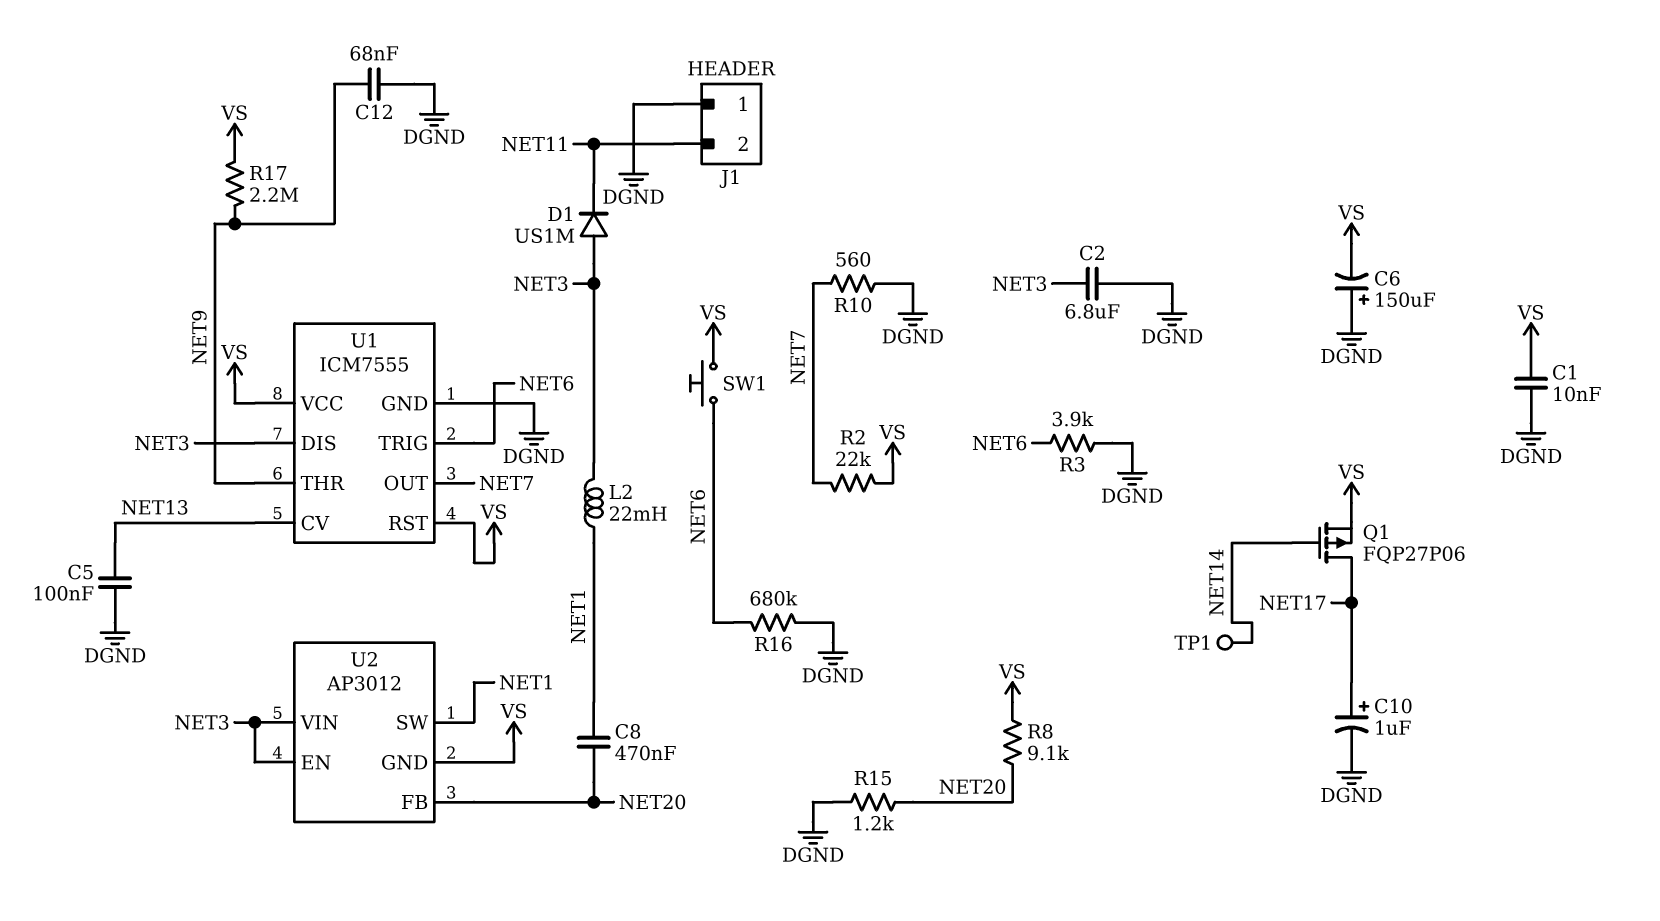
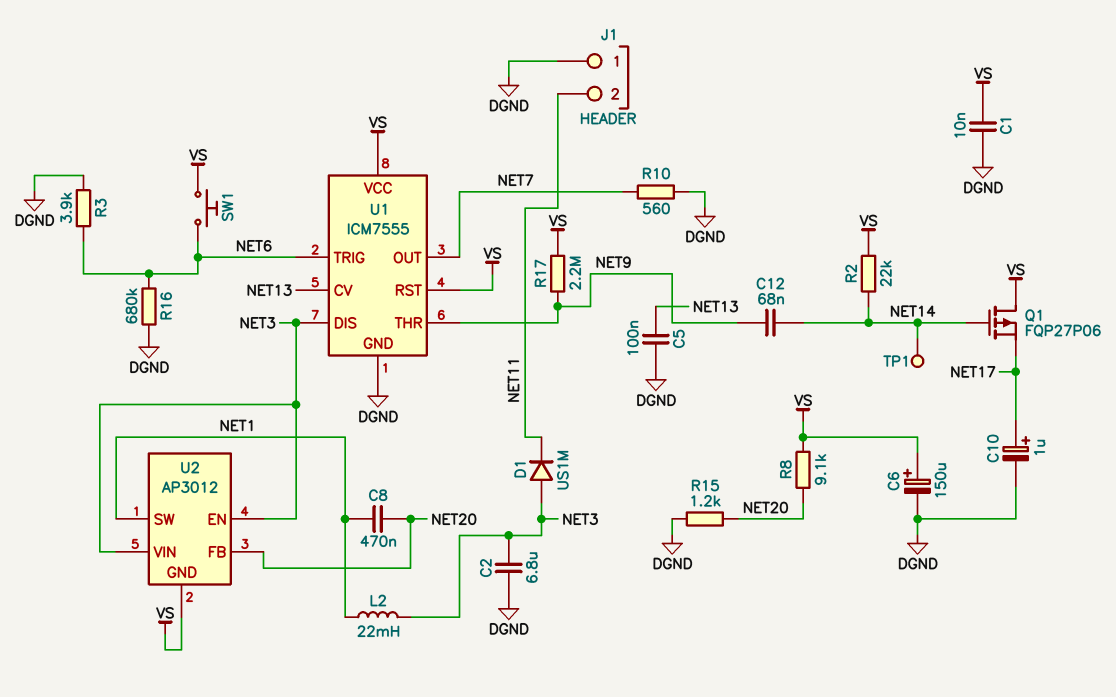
C6: 150uF (plus DGND, minus VS) -> 150uF (plus VS, minus DGND)
C12: 68nF (DGND, NET9) -> 68nF (NET9, NET14)
Q1: PMOS FQP27P06 (G NET14, D NET17, S VS) -> PMOS FQP27P06 (G NET14, D VS, S NET17)
R2: 22k (NET7, VS) -> 22k (NET14, VS)

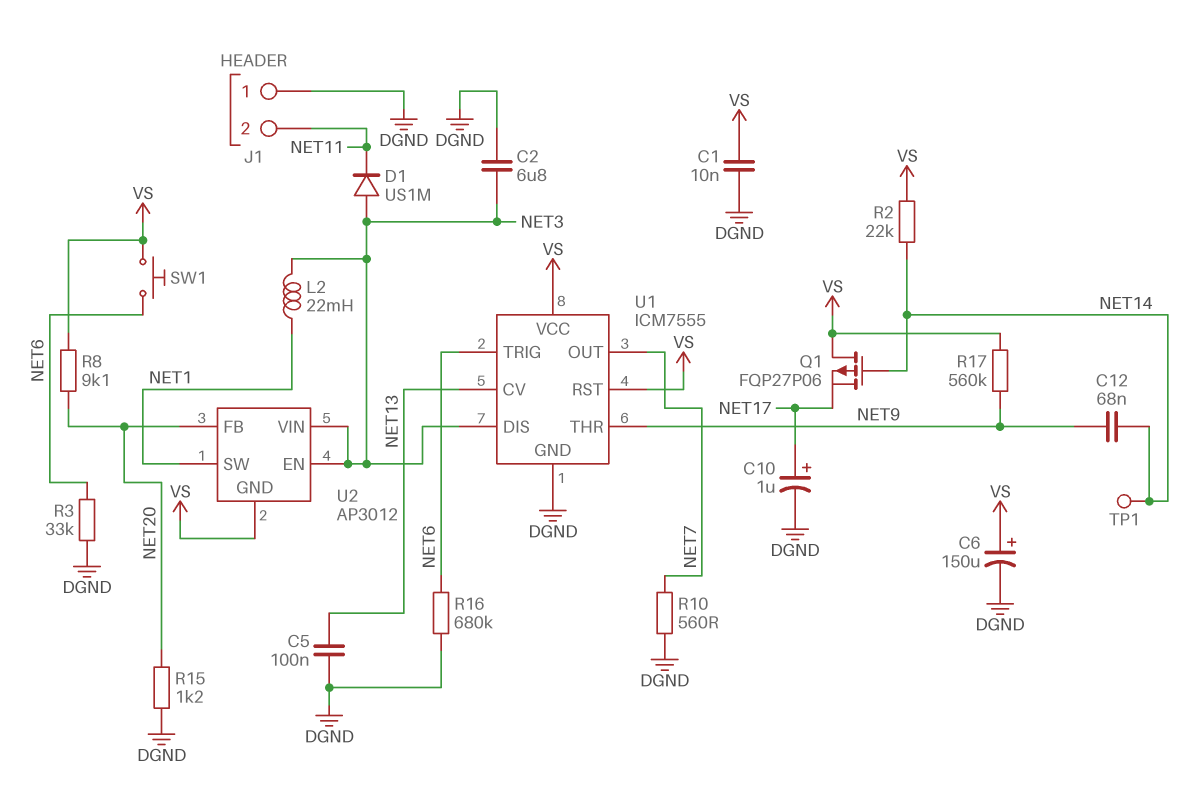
C8: 470nF (NET1, NET20) -> none
R3: 3.9k (DGND, NET6) -> 33k (DGND, NET6)
R17: 2.2M (NET9, VS) -> 560k (NET9, VS)

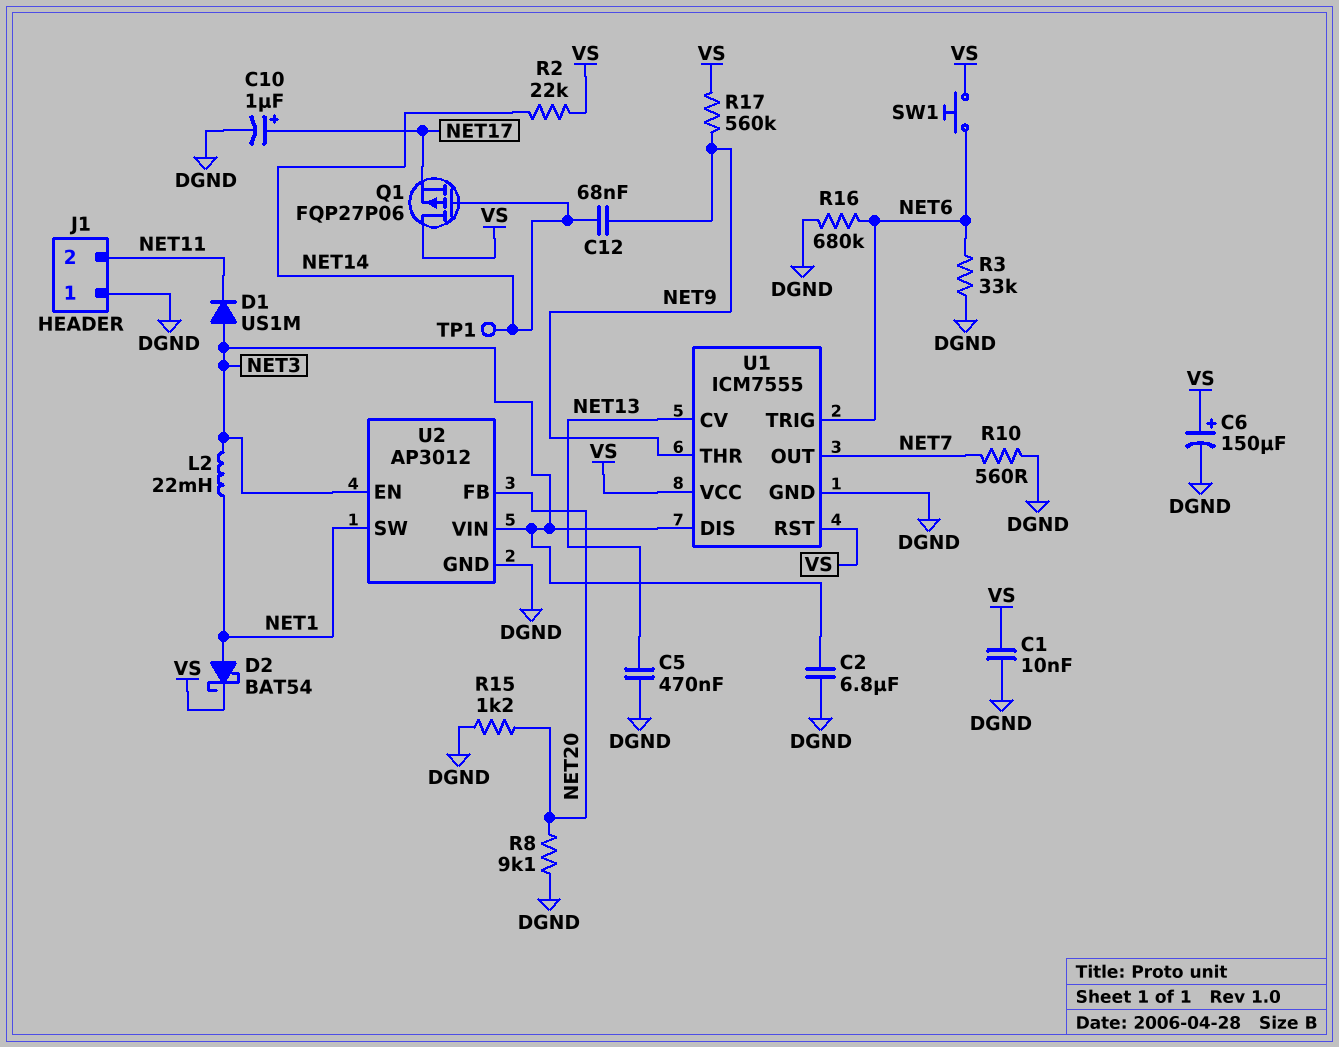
C5: 100nF (DGND, NET13) -> 470nF (DGND, NET13)
D2: none -> schottky BAT54 (A NET1, K VS)
R8: 9.1k (NET20, VS) -> 9.1k (DGND, NET20)
U2 pin GND: VS -> DGND

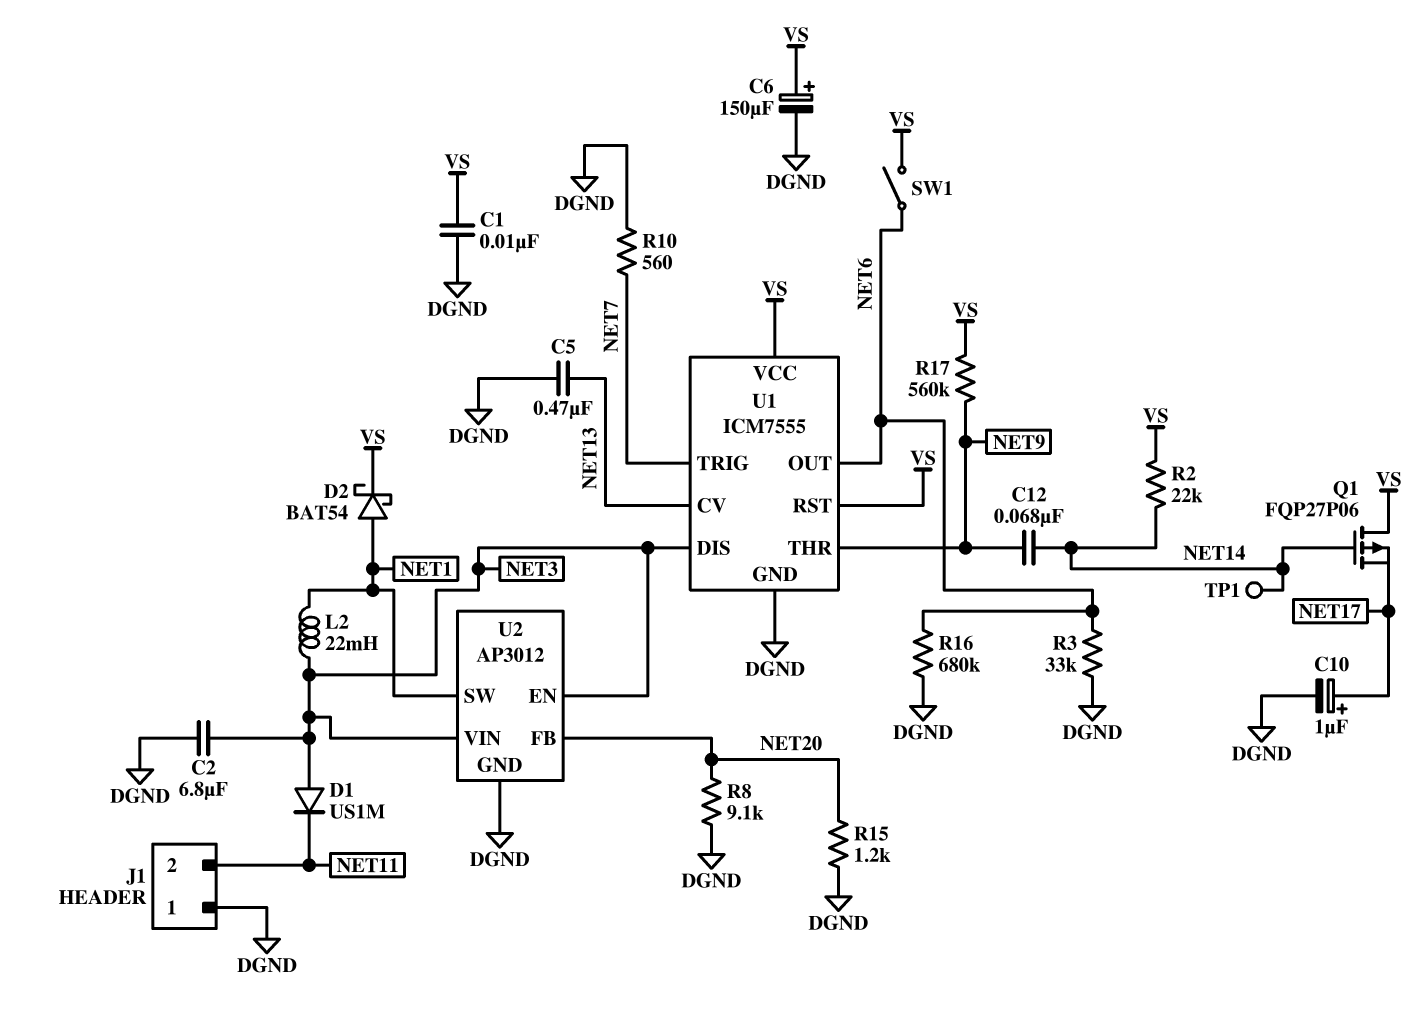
SW1: button (NET6, VS) -> switch (NET6, VS)
U1 pin OUT: NET7 -> NET6
U1 pin TRIG: NET6 -> NET7

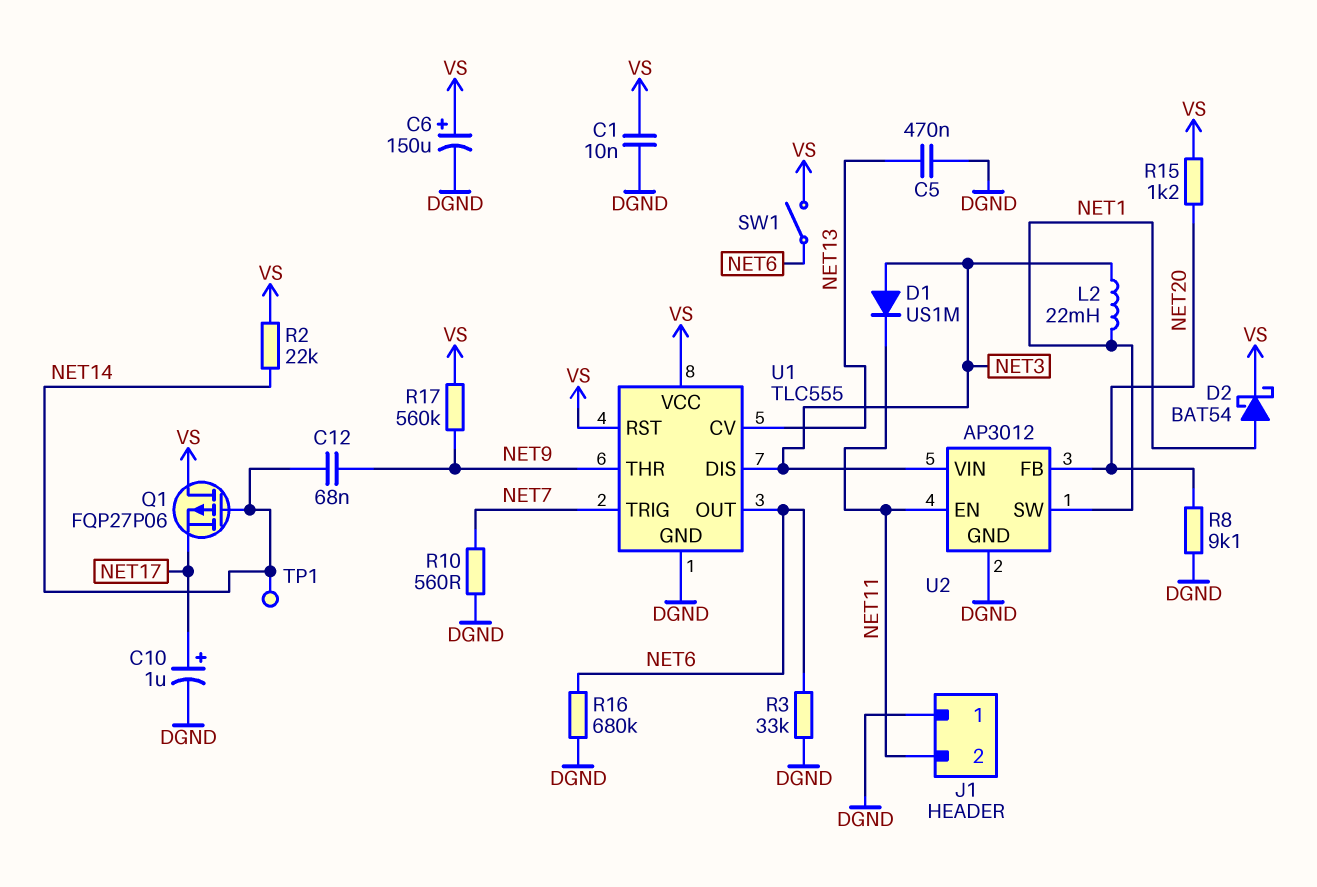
C2: 6.8uF (DGND, NET3) -> none
R15: 1.2k (DGND, NET20) -> 1.2k (NET20, VS)
U1: ICM7555 -> TLC555
U2 pin EN: NET3 -> NET11

